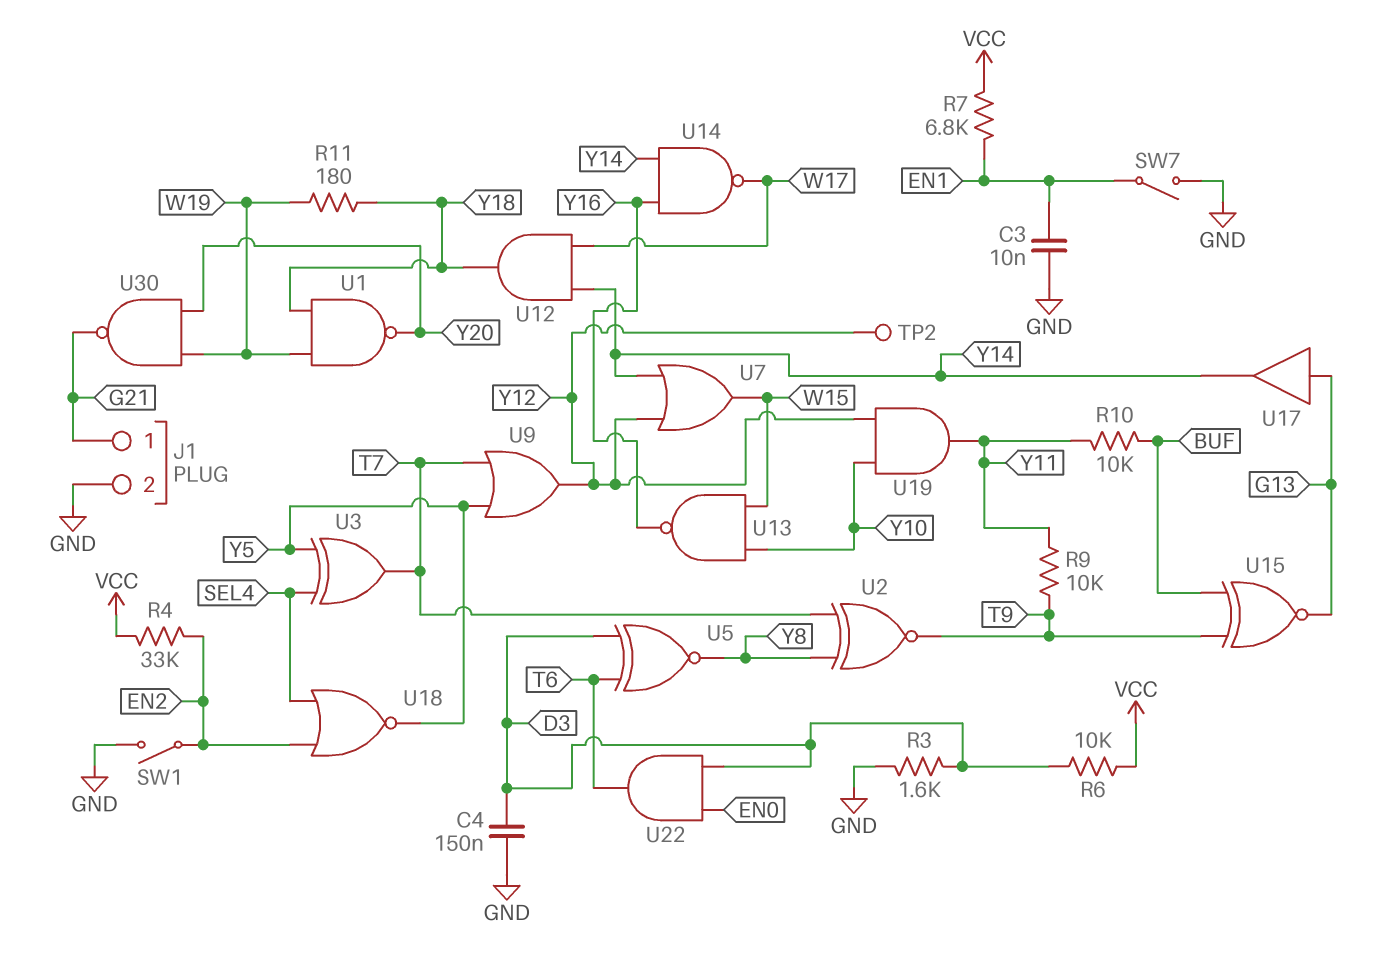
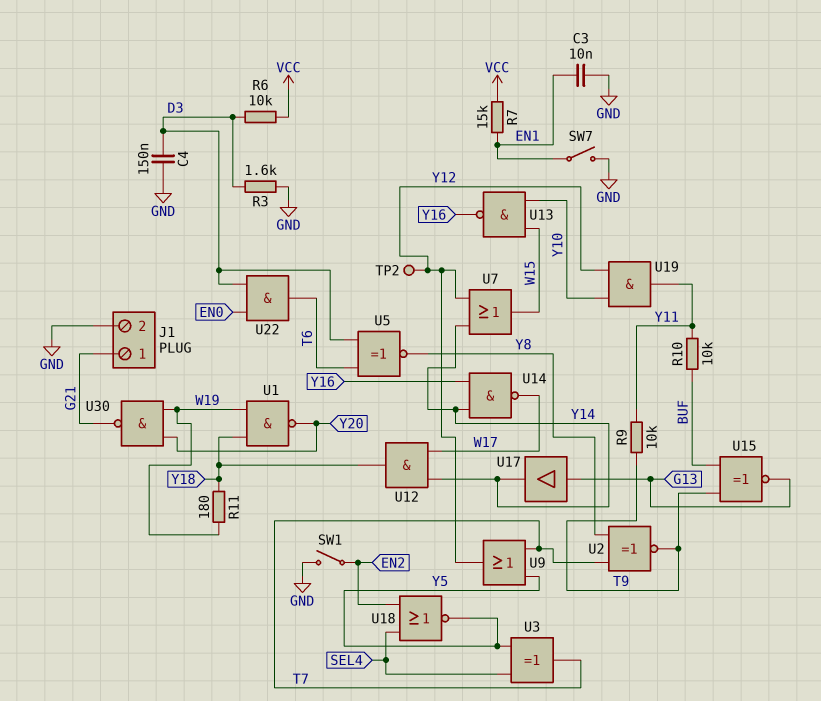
R4: 33k (EN2, VCC) -> none
R7: 6.8k (EN1, VCC) -> 15k (EN1, VCC)

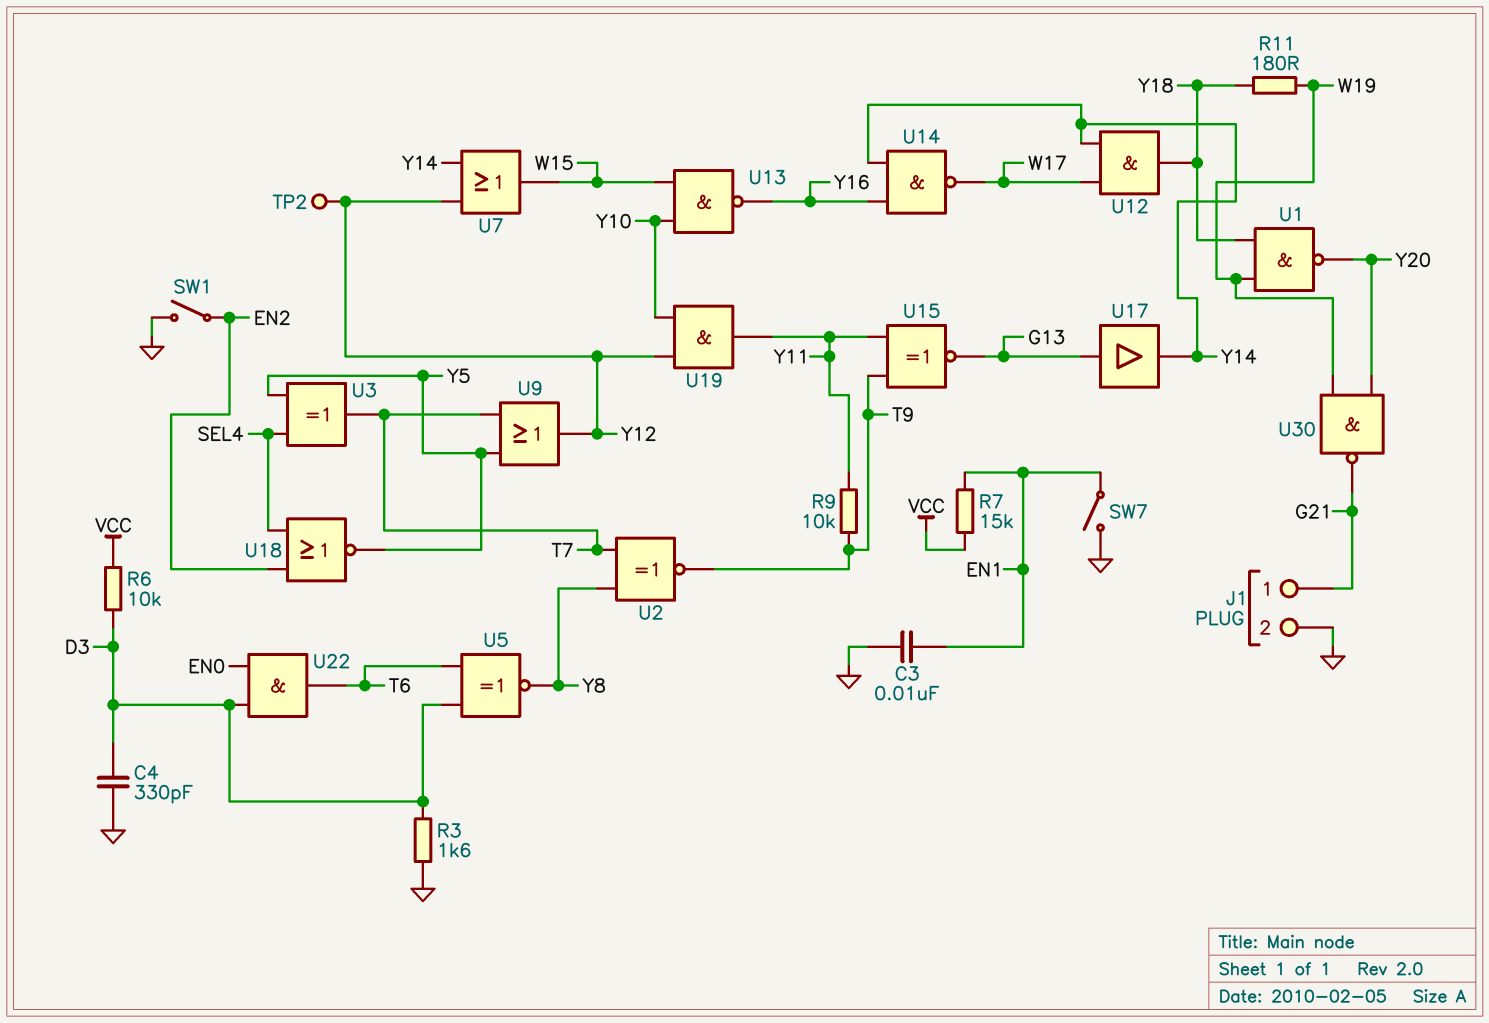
C4: 150nF (D3, GND) -> 330pF (D3, GND)
R10: 10k (BUF, Y11) -> none
U15: XNOR (in BUF, in T9, out G13) -> XNOR (in T9, in Y11, out G13)

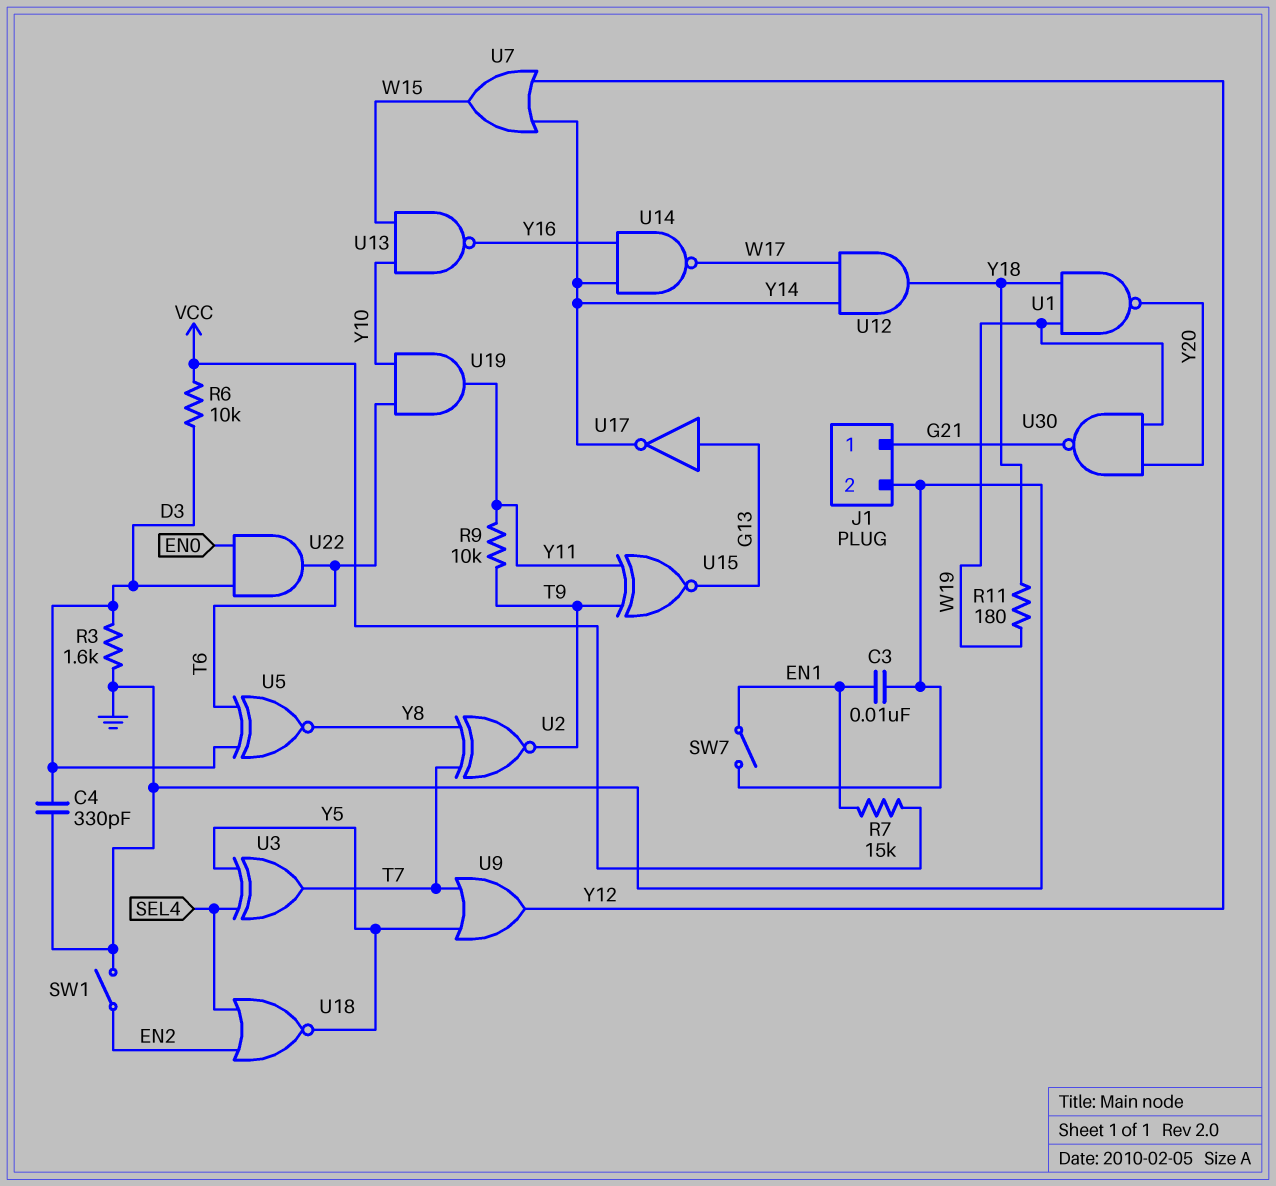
TP2: test point (Y12) -> none
U17: buffer (in G13, out Y14) -> NOT (in G13, out Y14)
U19: AND (in Y10, in Y12, out Y11) -> AND (in T6, in Y10, out Y11)

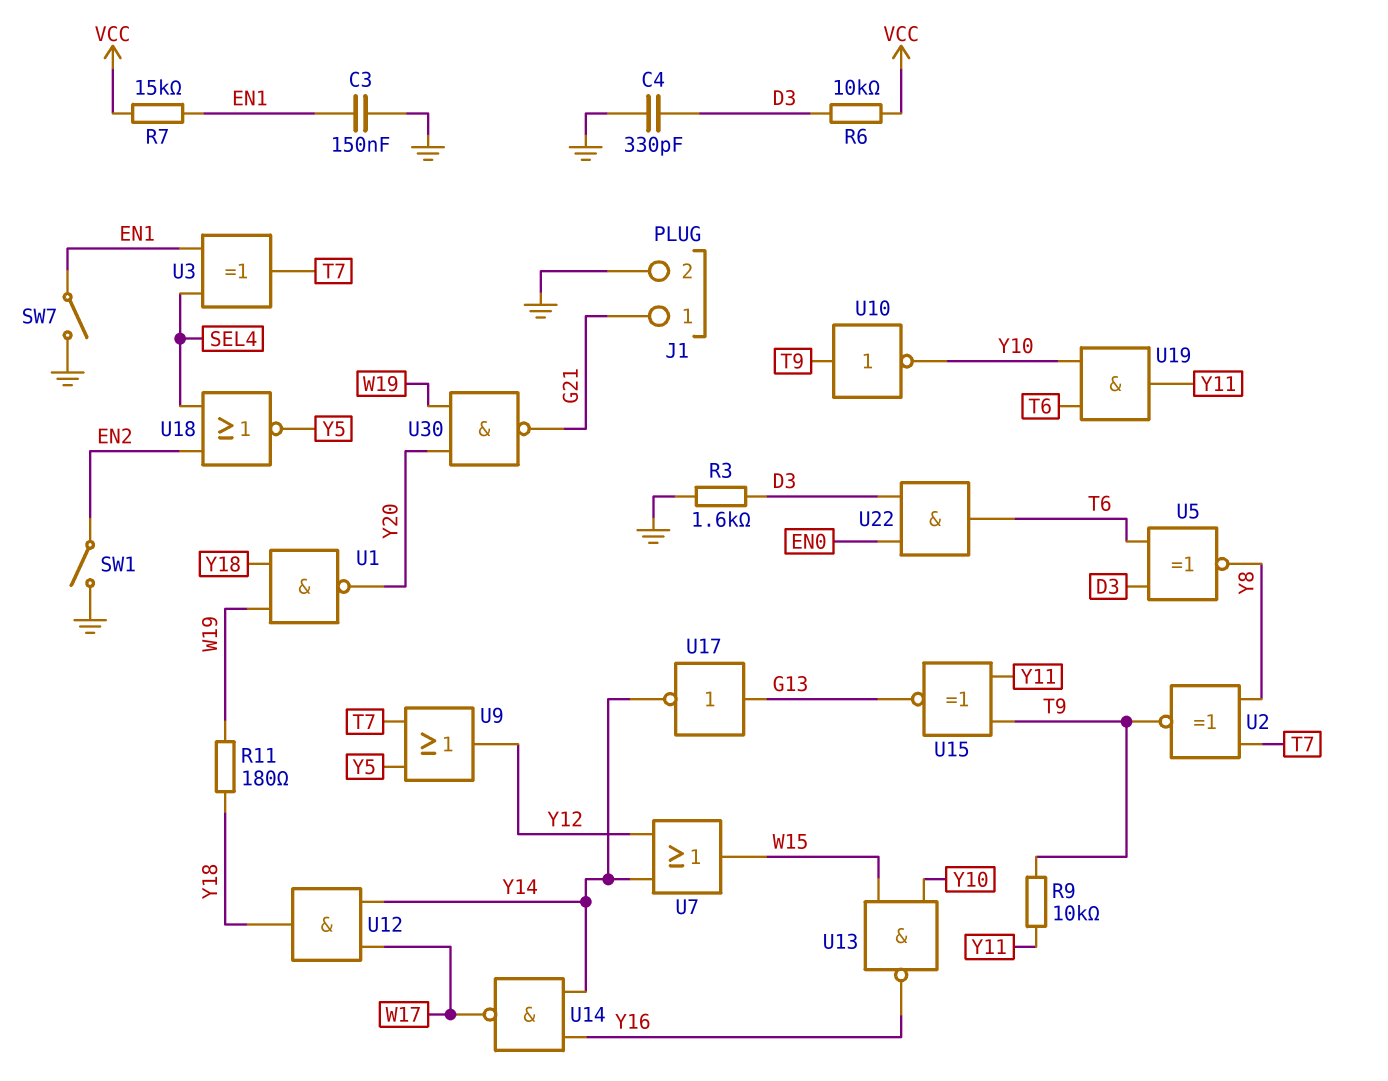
C3: 10nF (EN1, GND) -> 150nF (EN1, GND)
U3: XOR (in SEL4, in Y5, out T7) -> XOR (in EN1, in SEL4, out T7)
U10: none -> NOT (in T9, out Y10)

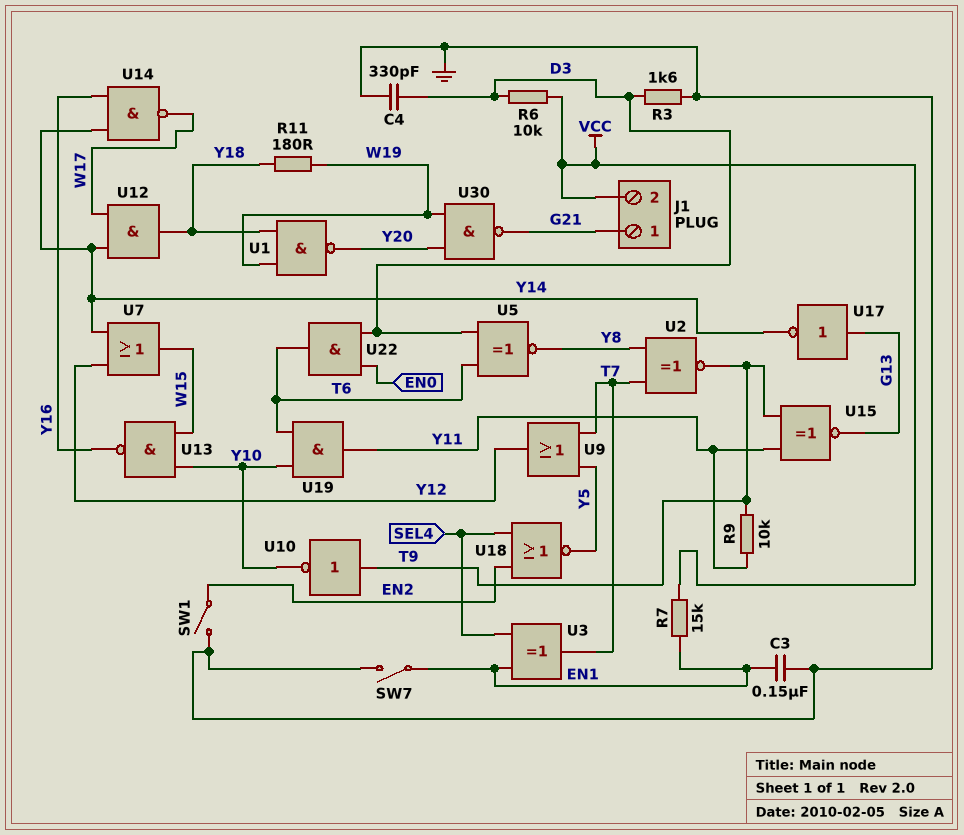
J1 pin 2: GND -> VCC

